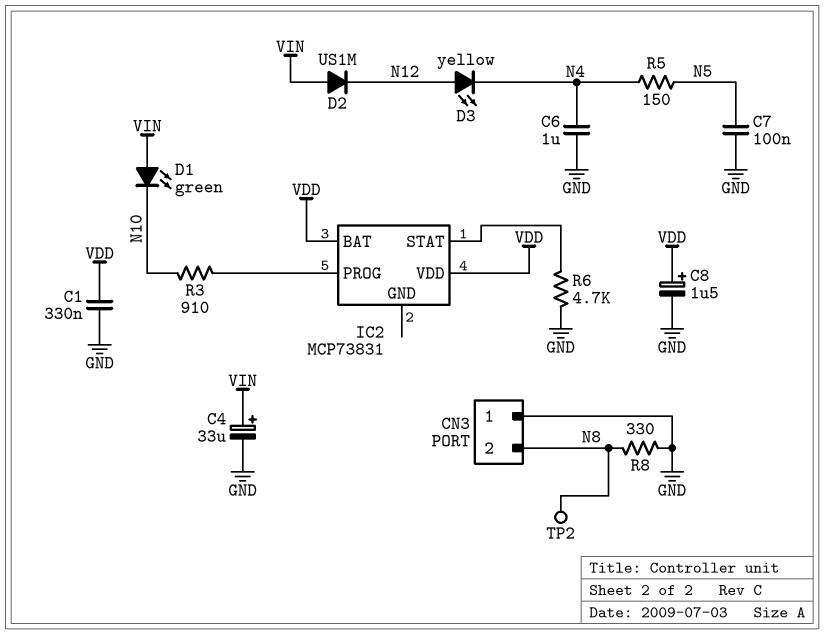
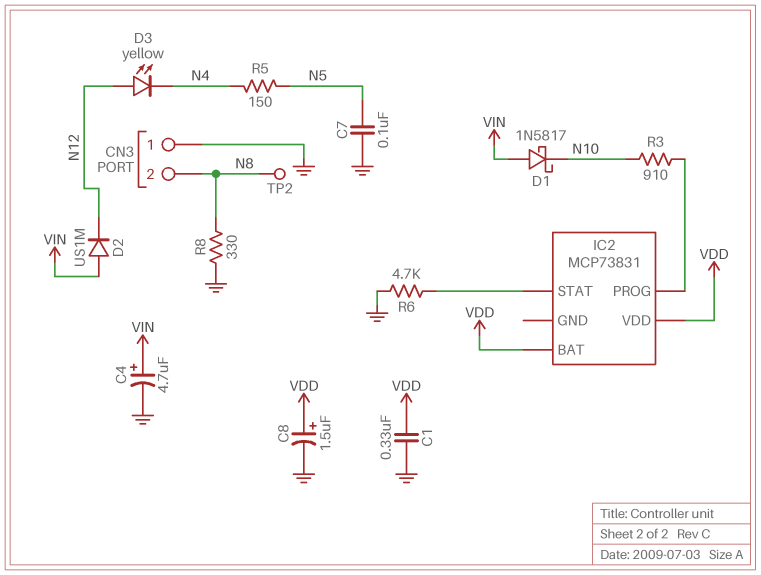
C4: 33uF (plus VIN, minus GND) -> 4.7uF (plus VIN, minus GND)
C6: 1uF (GND, N4) -> none
D1: LED green (A VIN, K N10) -> schottky 1N5817 (A VIN, K N10)

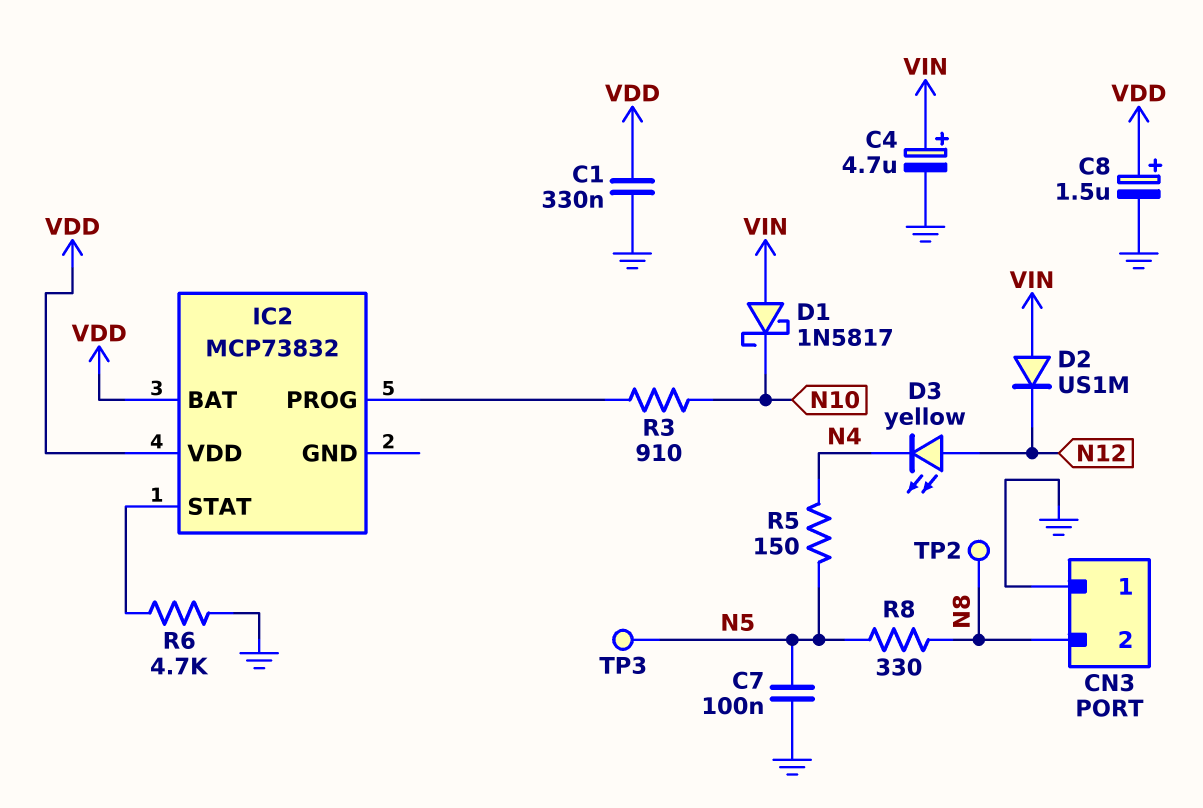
IC2: MCP73831 -> MCP73832
R8: 330 (GND, N8) -> 330 (N5, N8)
TP3: none -> test point (N5)

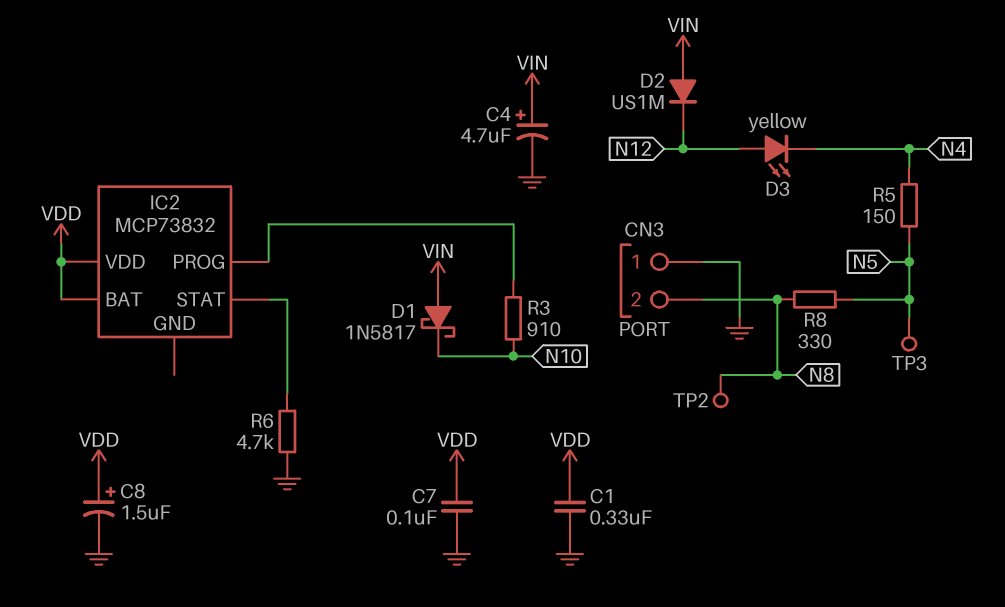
C7: 100nF (GND, N5) -> 100nF (GND, VDD)

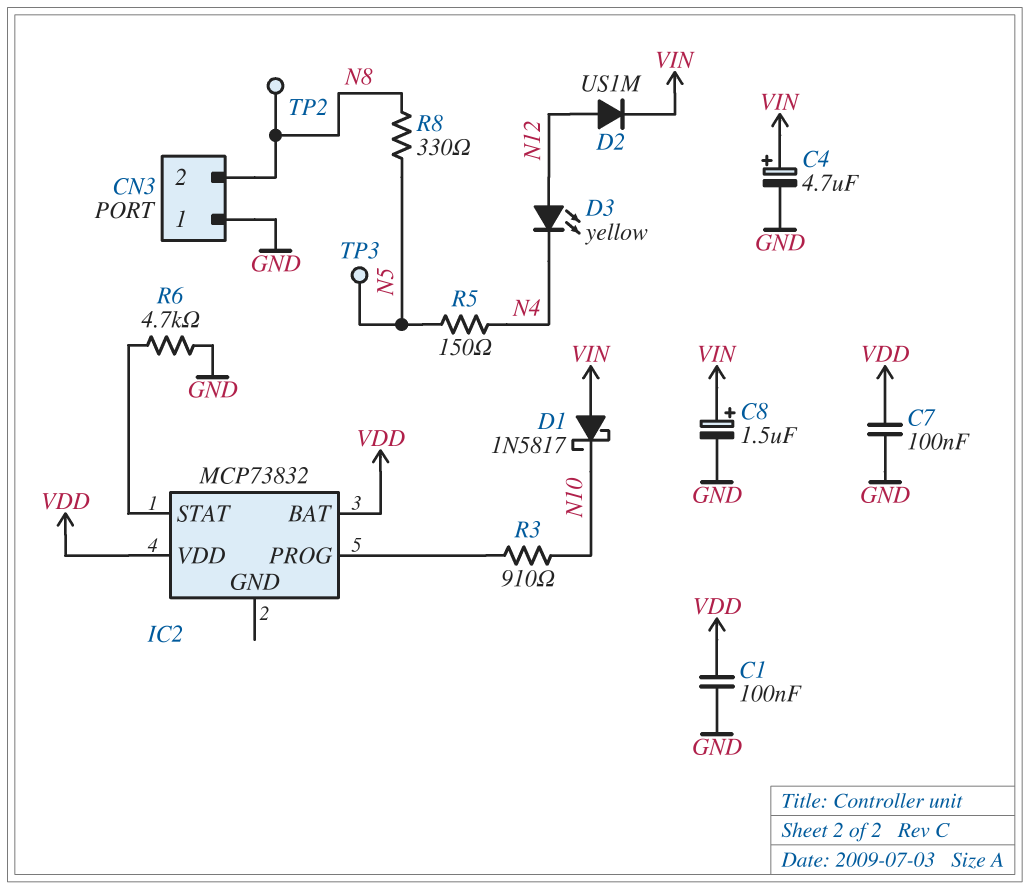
C1: 330nF (GND, VDD) -> 100nF (GND, VDD)
C8: 1.5uF (plus VDD, minus GND) -> 1.5uF (plus VIN, minus GND)
D2: diode US1M (A VIN, K N12) -> diode US1M (A N12, K VIN)

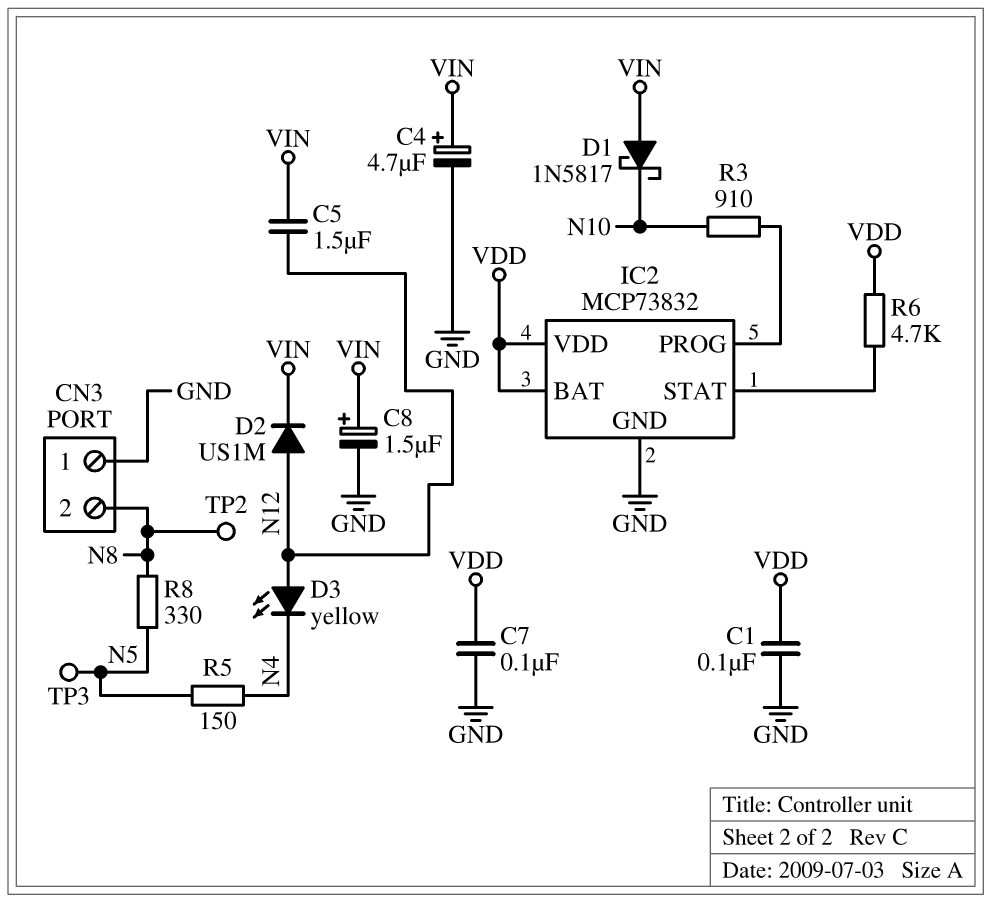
C5: none -> 1.5uF (N12, VIN)
IC2 pin GND: none -> GND
R6: 4.7k (GND, IC2/STAT) -> 4.7k (IC2/STAT, VDD)

